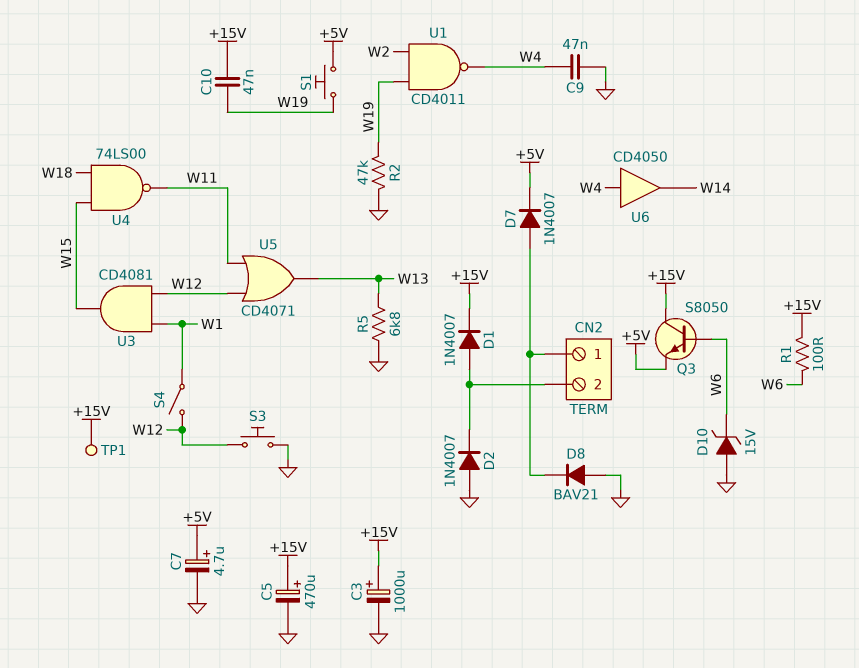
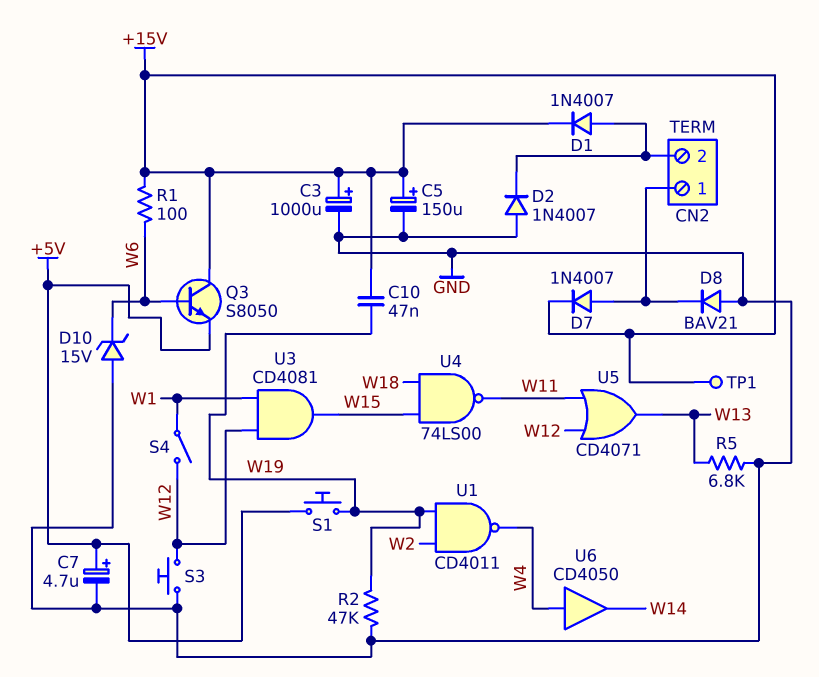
C5: 470uF (plus +15V, minus GND) -> 150uF (plus +15V, minus GND)
C9: 47nF (GND, W4) -> none
D7: diode 1N4007 (A CN2/1, K +5V) -> diode 1N4007 (A CN2/1, K +15V)

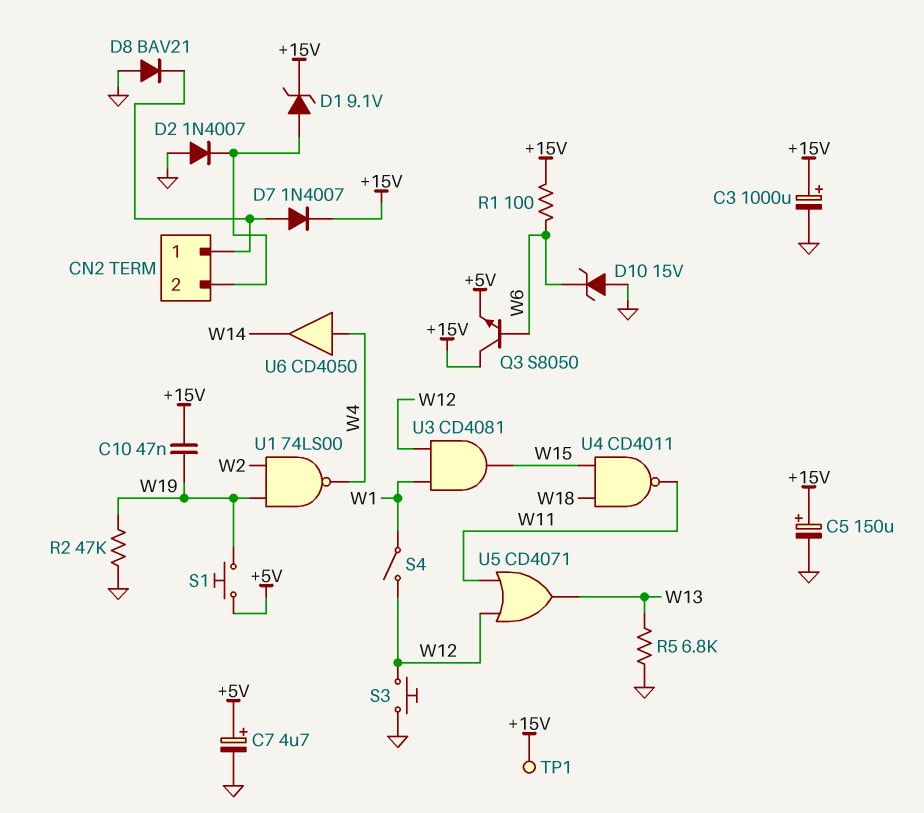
D1: diode 1N4007 (A CN2/2, K +15V) -> zener 9.1V (A CN2/2, K +15V)
U1: NAND CD4011 (in W2, in W19, out W4) -> NAND 74LS00 (in W2, in W19, out W4)
U4: NAND 74LS00 (in W15, in W18, out W11) -> NAND CD4011 (in W15, in W18, out W11)

